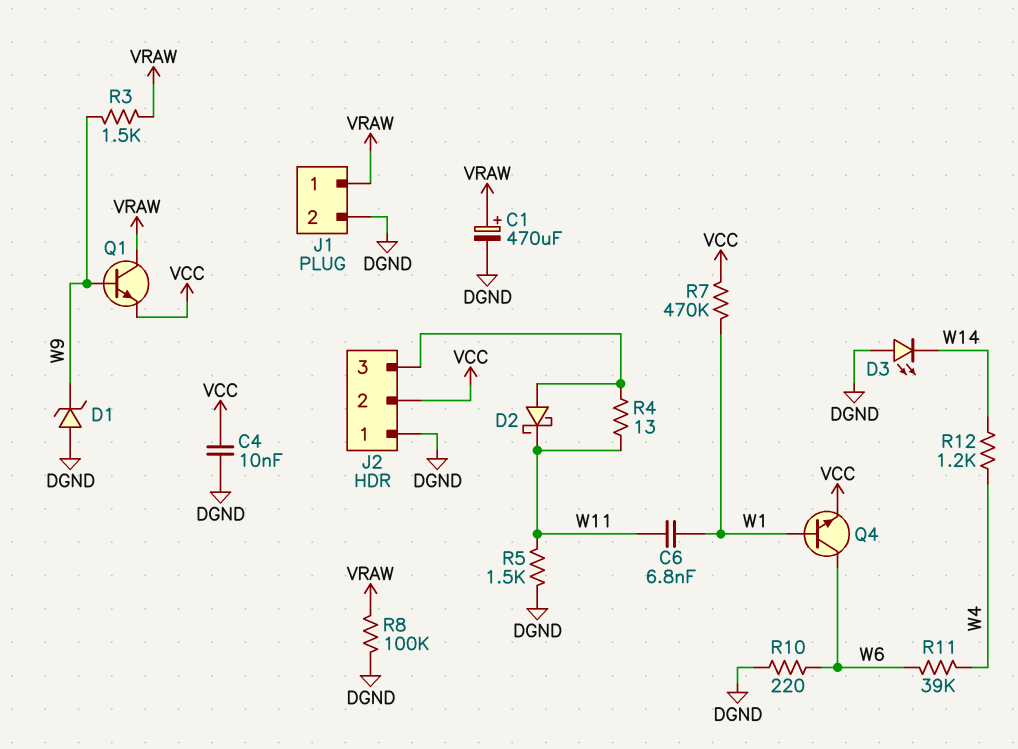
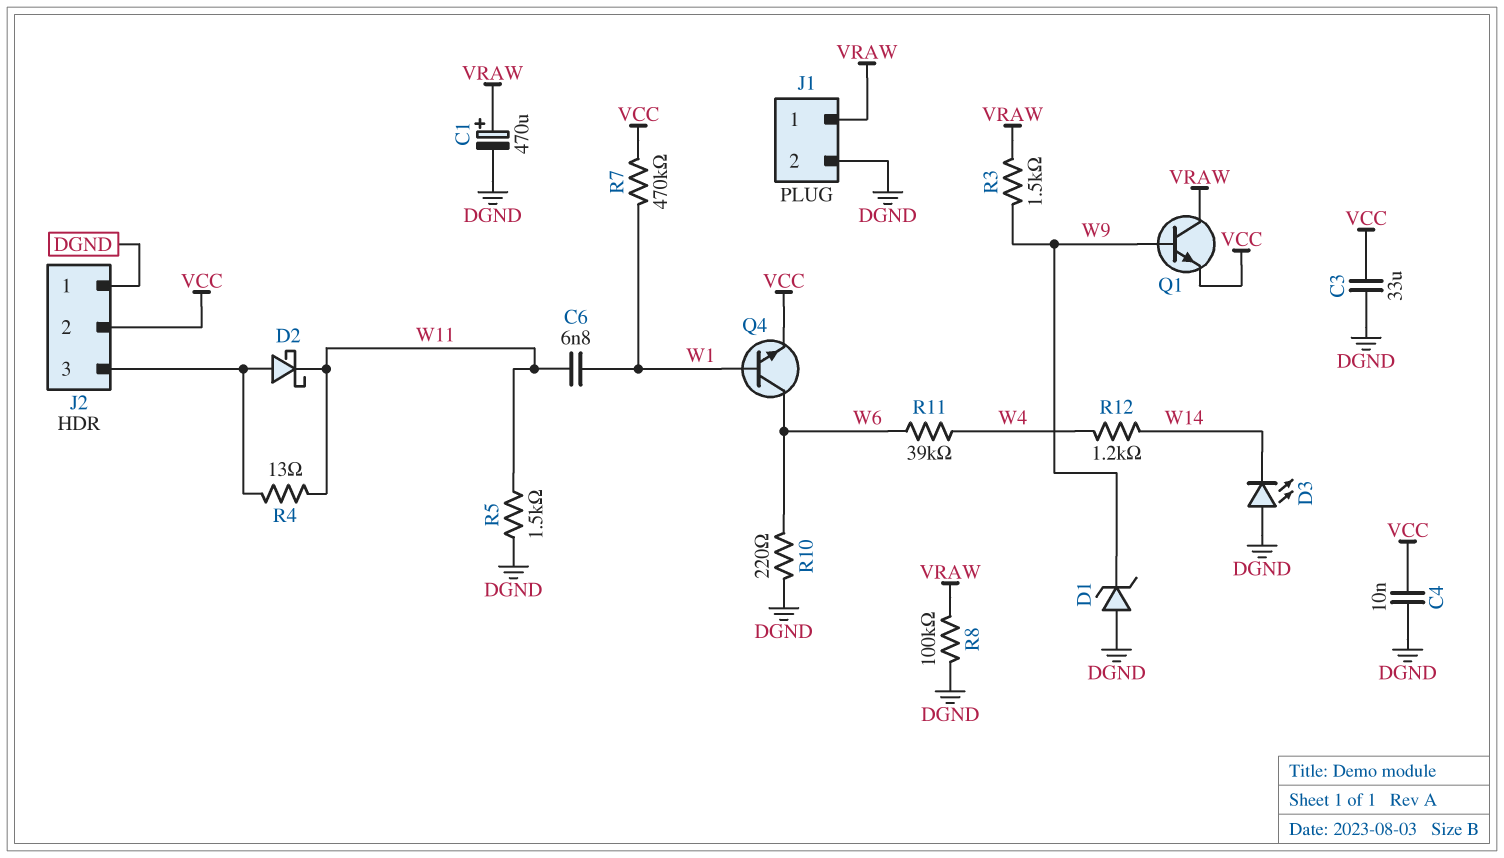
C3: none -> 33uF (DGND, VCC)

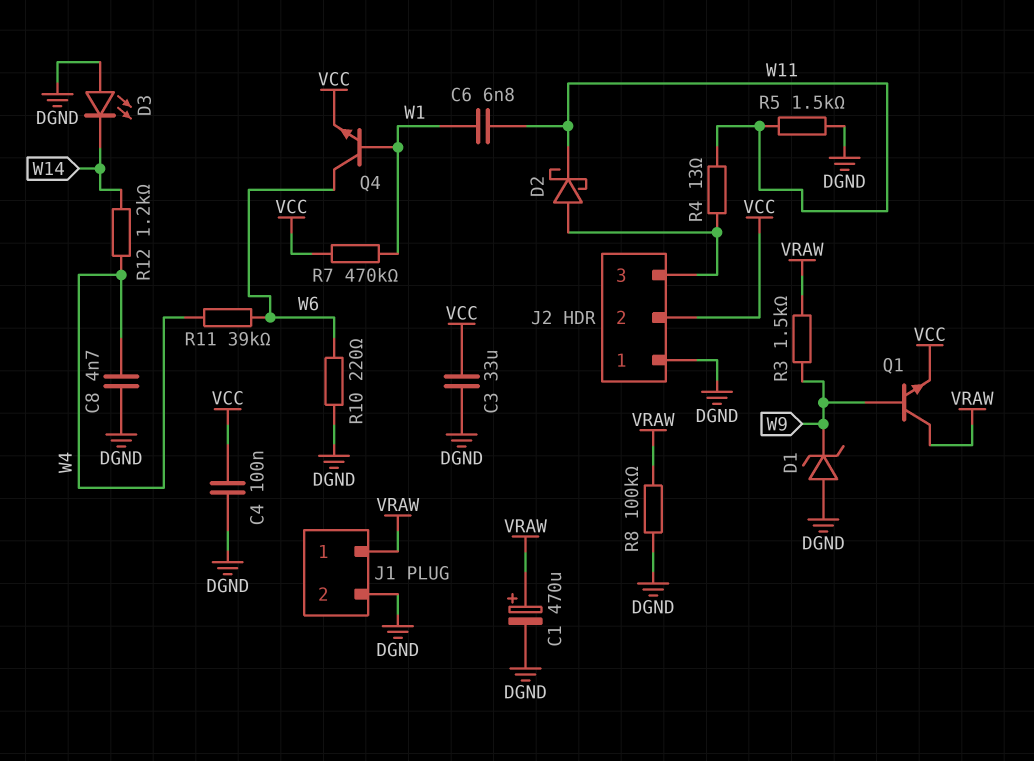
C4: 10nF (DGND, VCC) -> 100nF (DGND, VCC)
C8: none -> 4.7nF (DGND, W4)

